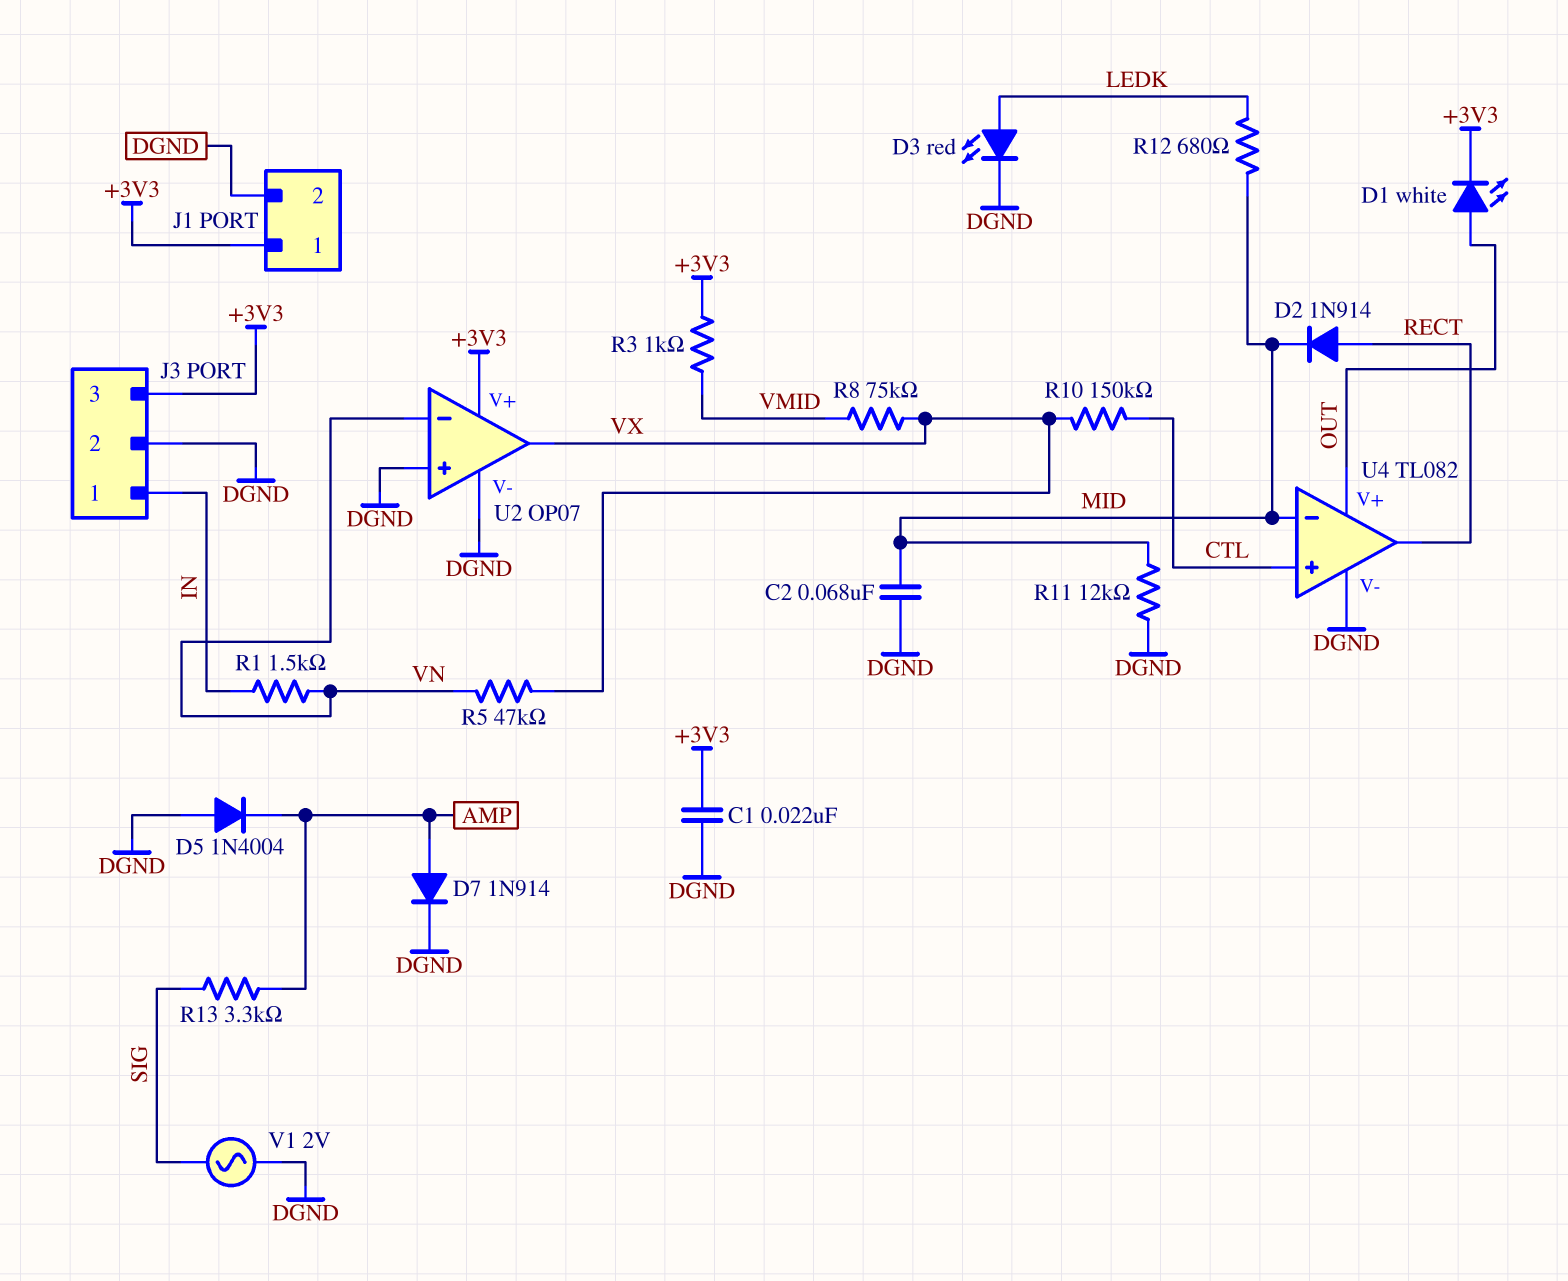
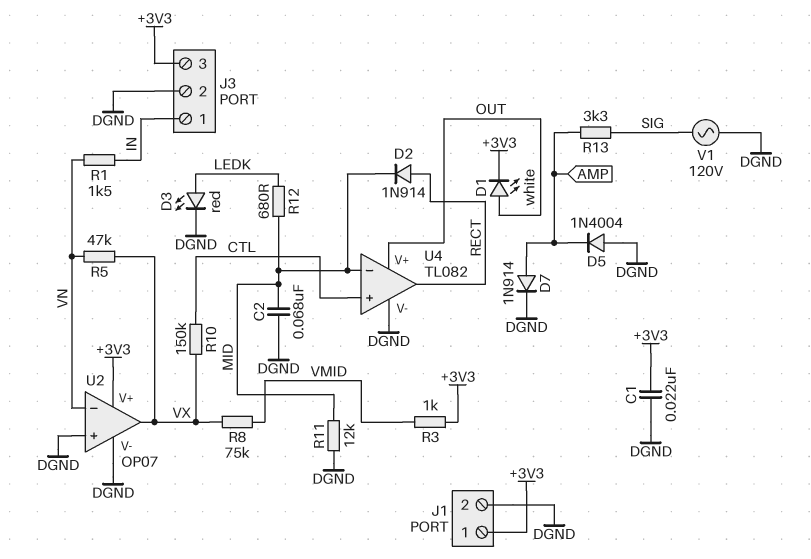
V1: AC 2V (DGND, SIG) -> AC 120V (DGND, SIG)

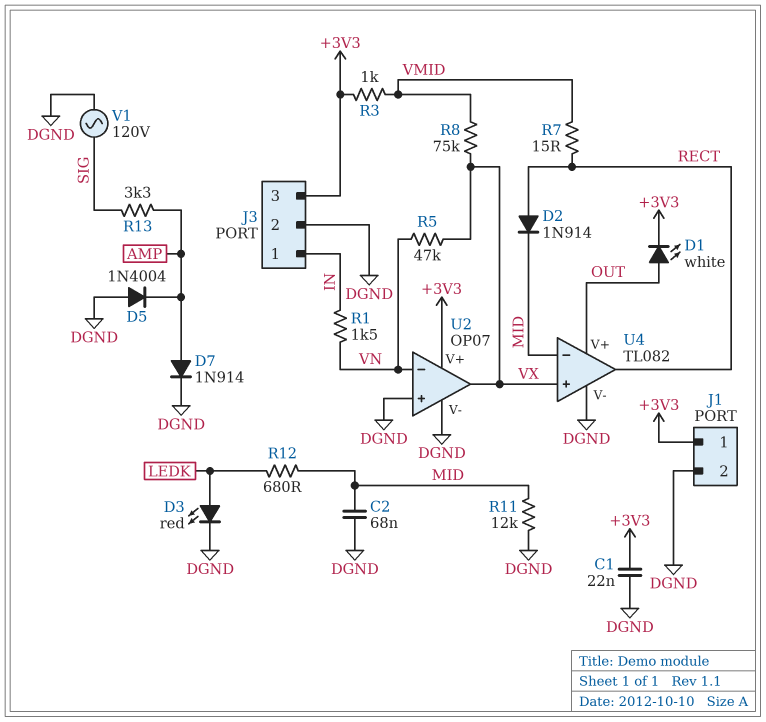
R7: none -> 15 (RECT, VMID)
R10: 150k (CTL, VX) -> none
U4 pin in+: CTL -> VX

